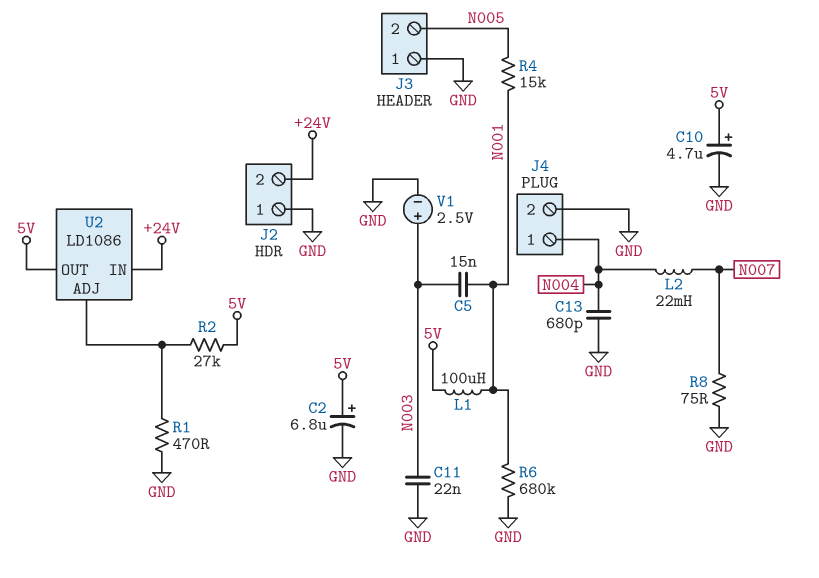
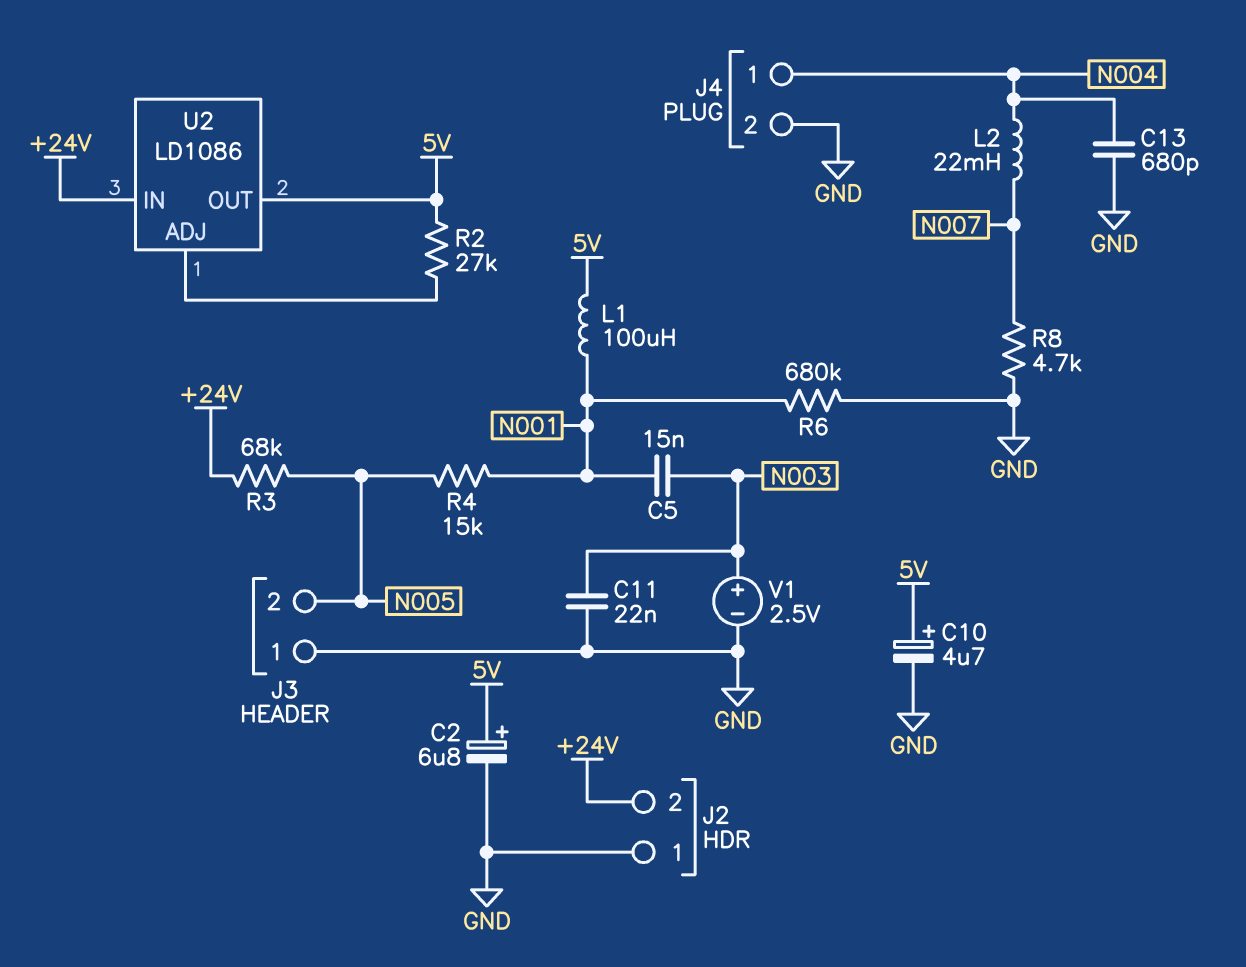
R1: 470 (GND, U2/ADJ) -> none
R3: none -> 68k (+24V, N005)
R8: 75 (GND, N007) -> 4.7k (GND, N007)

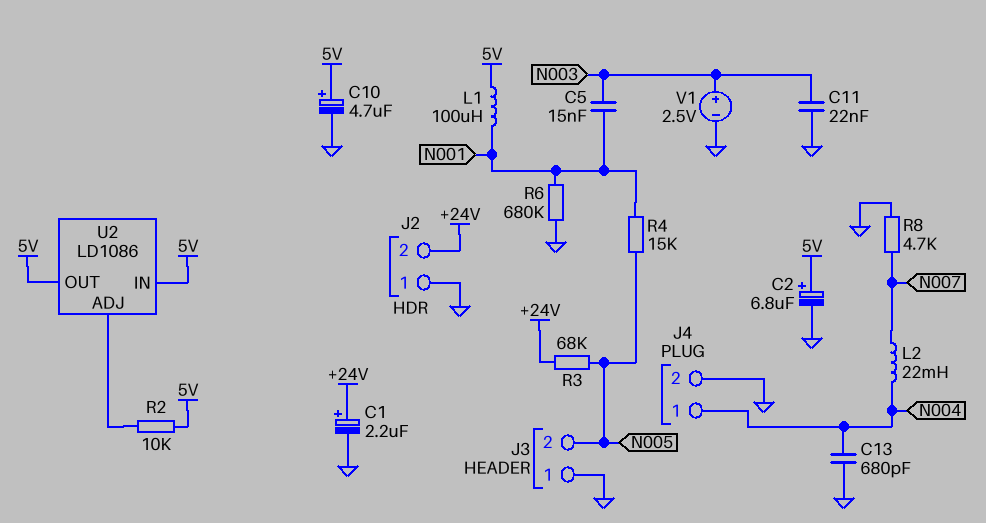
C1: none -> 2.2uF (plus +24V, minus GND)
R2: 27k (5V, U2/ADJ) -> 10k (5V, U2/ADJ)
U2 pin IN: +24V -> 5V

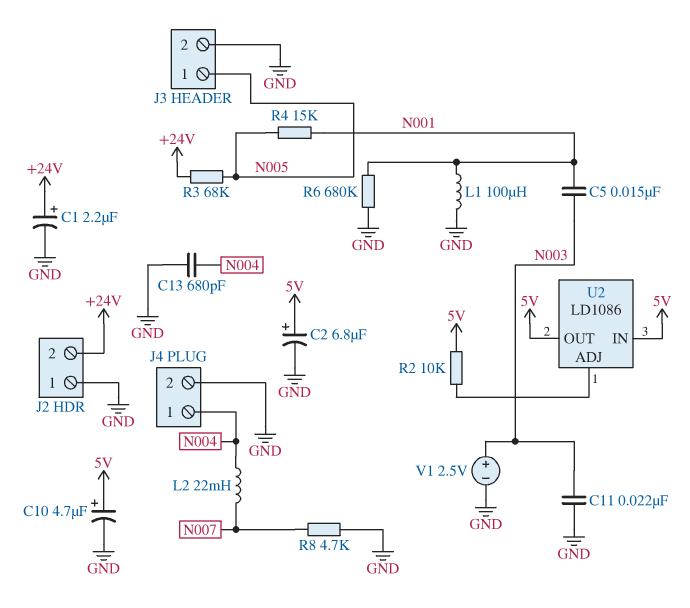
J3 pin 1: GND -> N005
J3 pin 2: N005 -> GND
L1: 100uH (5V, N001) -> 100uH (GND, N001)

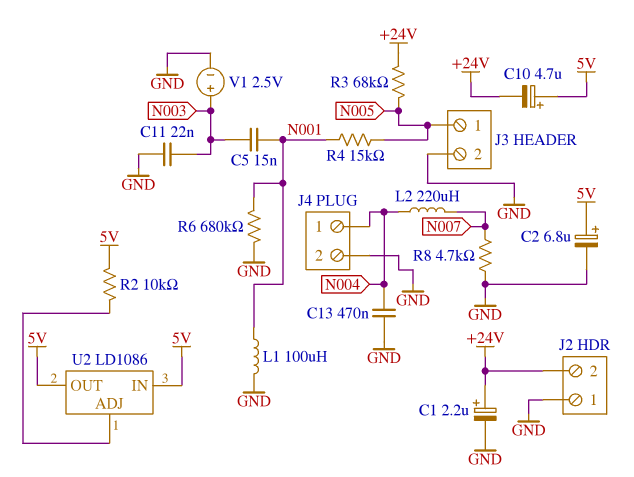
C10: 4.7uF (plus 5V, minus GND) -> 4.7uF (plus 5V, minus +24V)
C13: 680pF (GND, N004) -> 470nF (GND, N004)
L2: 22mH (N004, N007) -> 220uH (N004, N007)

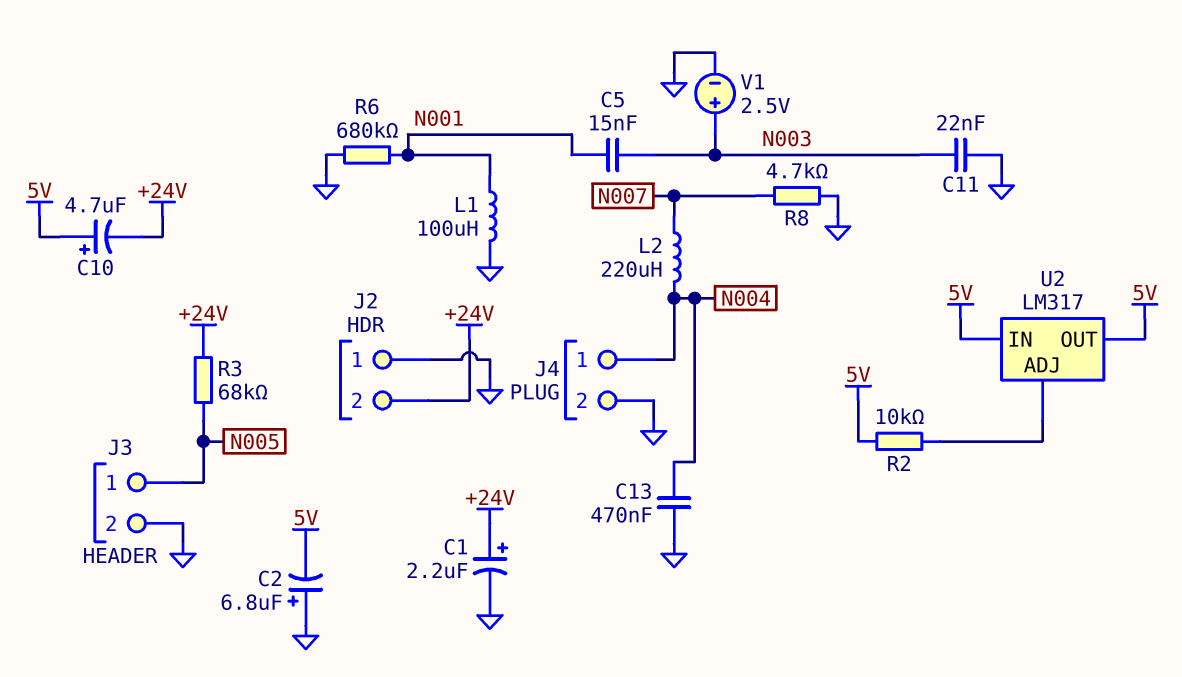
C2: 6.8uF (plus 5V, minus GND) -> 6.8uF (plus GND, minus 5V)
R4: 15k (N001, N005) -> none
U2: LD1086 -> LM317

